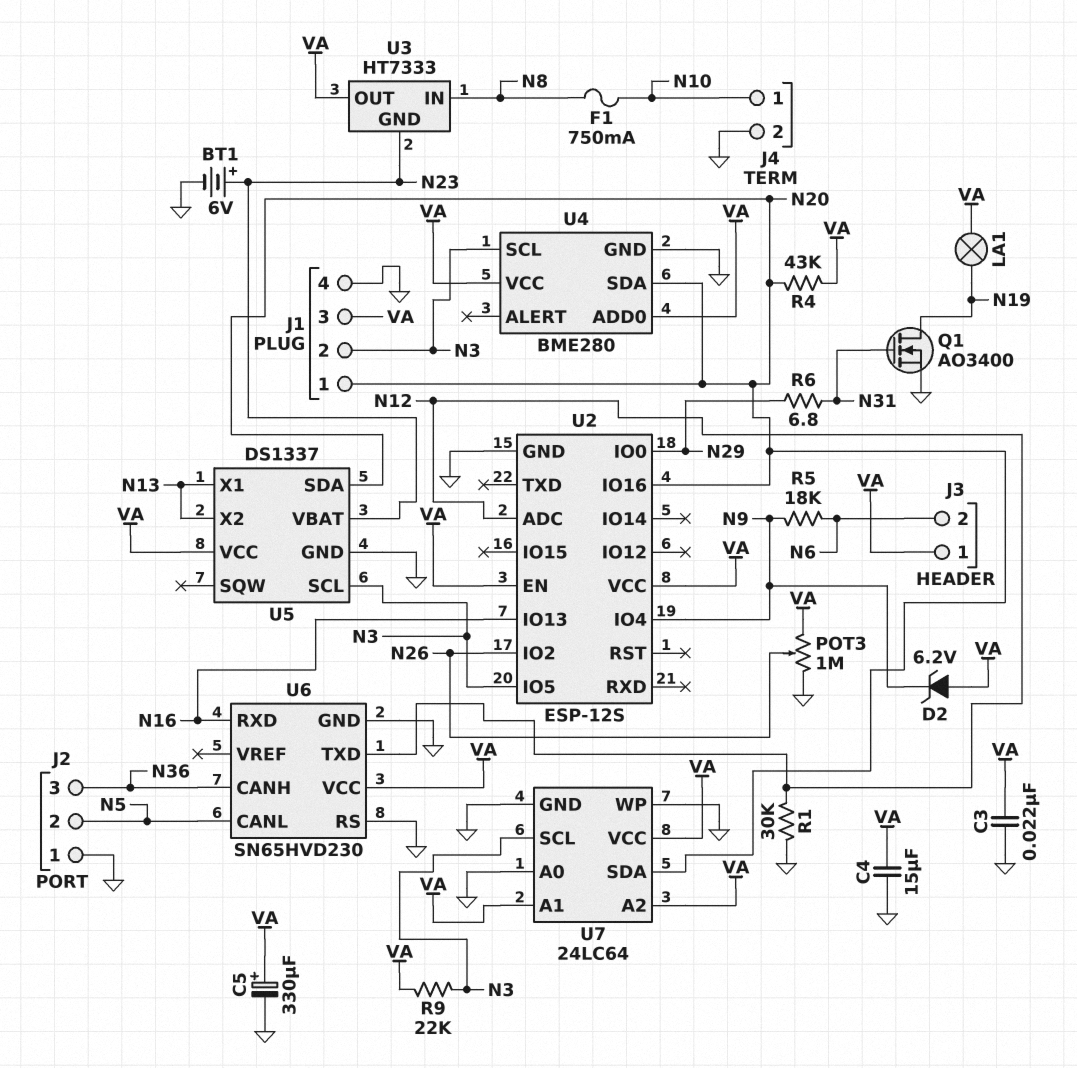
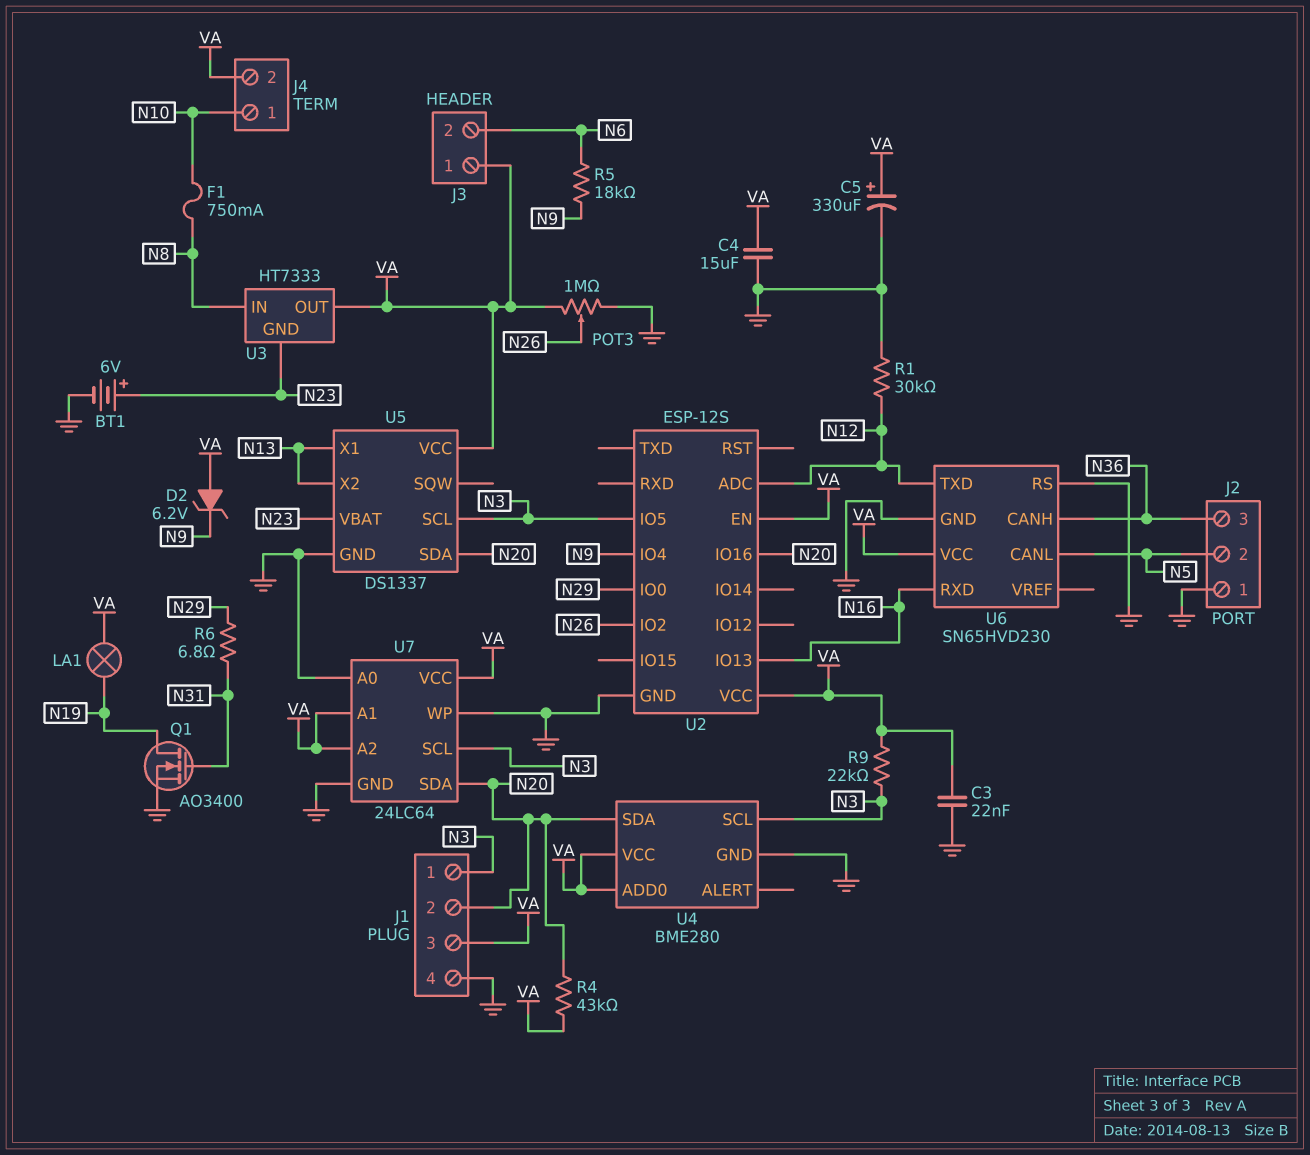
J1 pin 1: N20 -> N3
J1 pin 2: N3 -> N20
J4 pin 2: GND -> VA

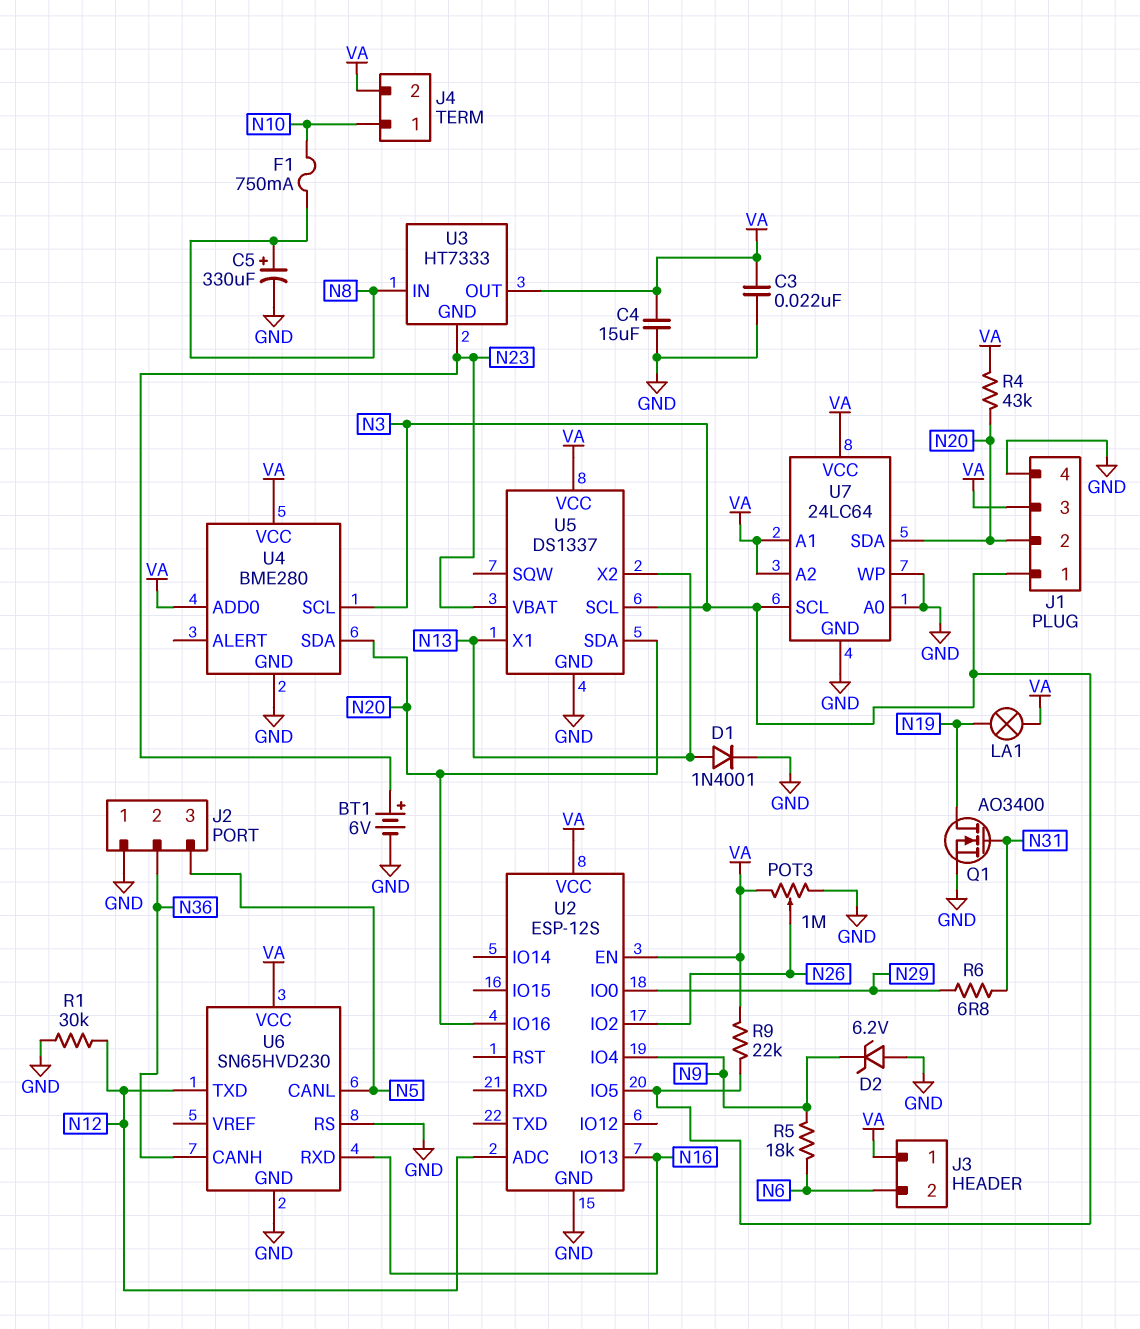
C5: 330uF (plus VA, minus GND) -> 330uF (plus N8, minus GND)
D1: none -> diode 1N4001 (A N13, K GND)
D2: zener 6.2V (A VA, K N9) -> zener 6.2V (A GND, K N9)
J2 pin 2: N5 -> N36
J2 pin 3: N36 -> N5

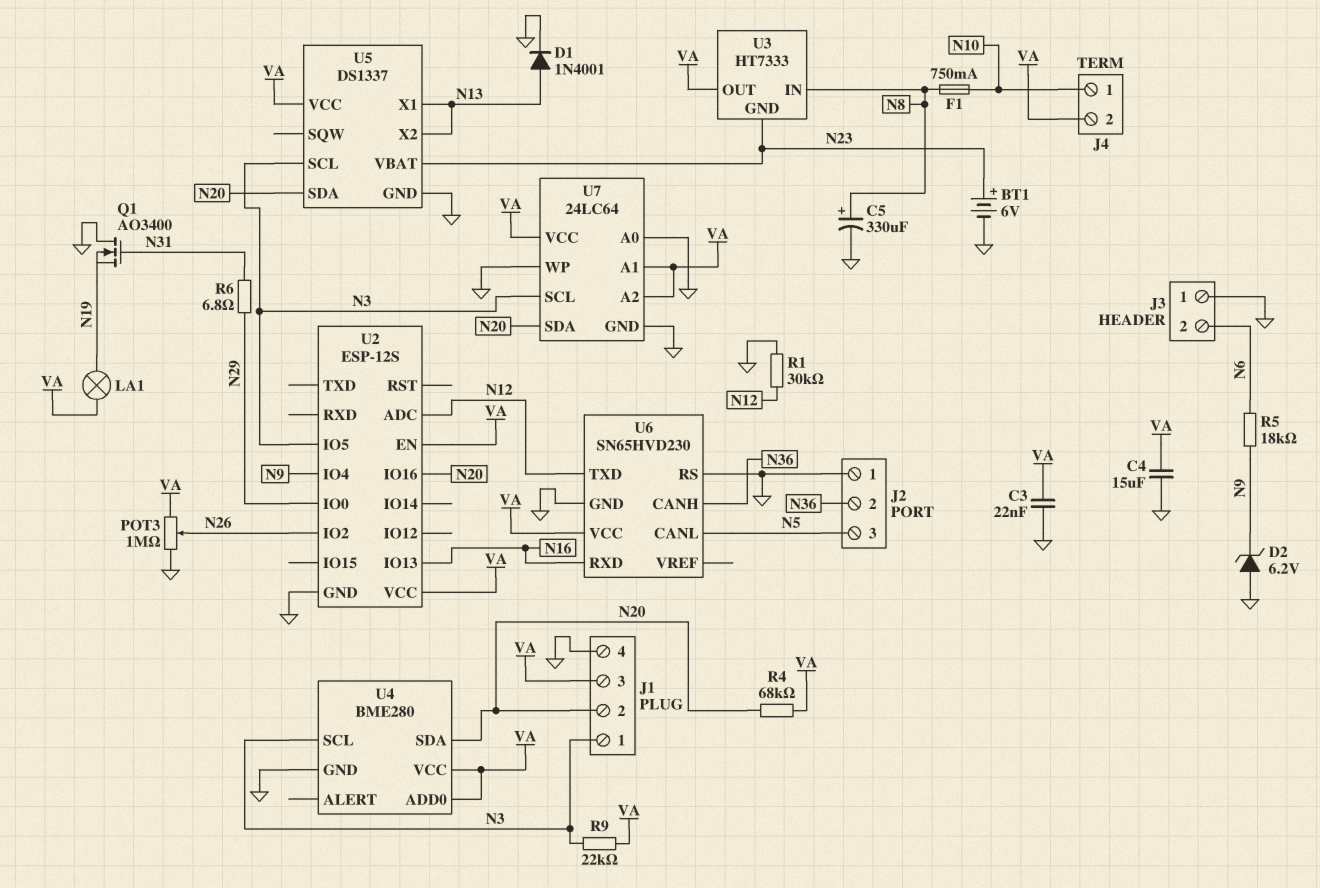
J3 pin 1: VA -> GND
Q1: NMOS AO3400 (G N31, D N19, S GND) -> NMOS AO3400 (G N31, D GND, S N19)
R4: 43k (N20, VA) -> 68k (N20, VA)

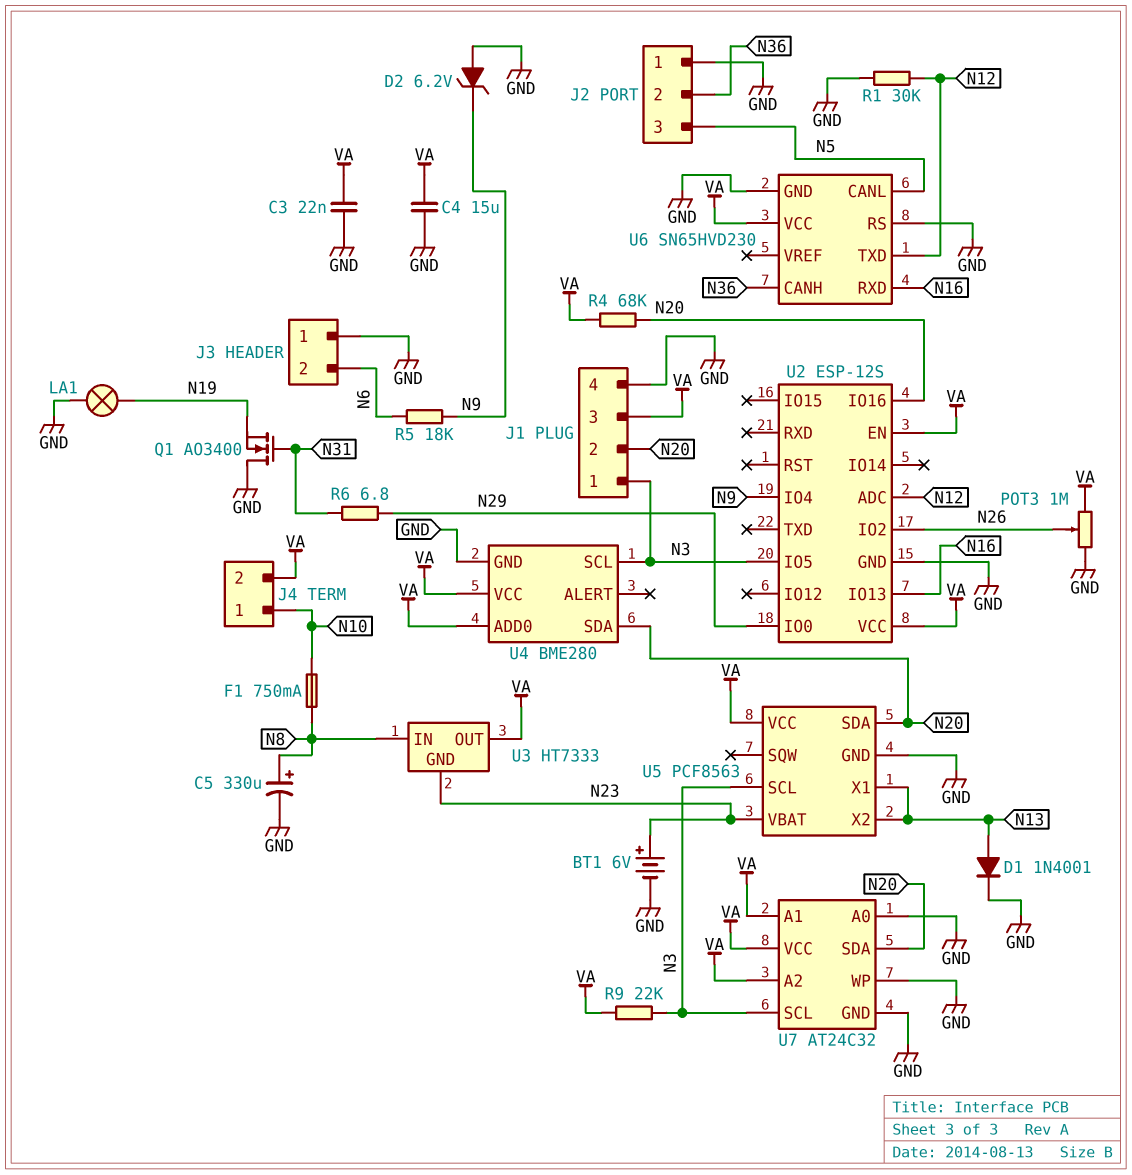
LA1: lamp (N19, VA) -> lamp (GND, N19)
U5: DS1337 -> PCF8563
U7: 24LC64 -> AT24C32

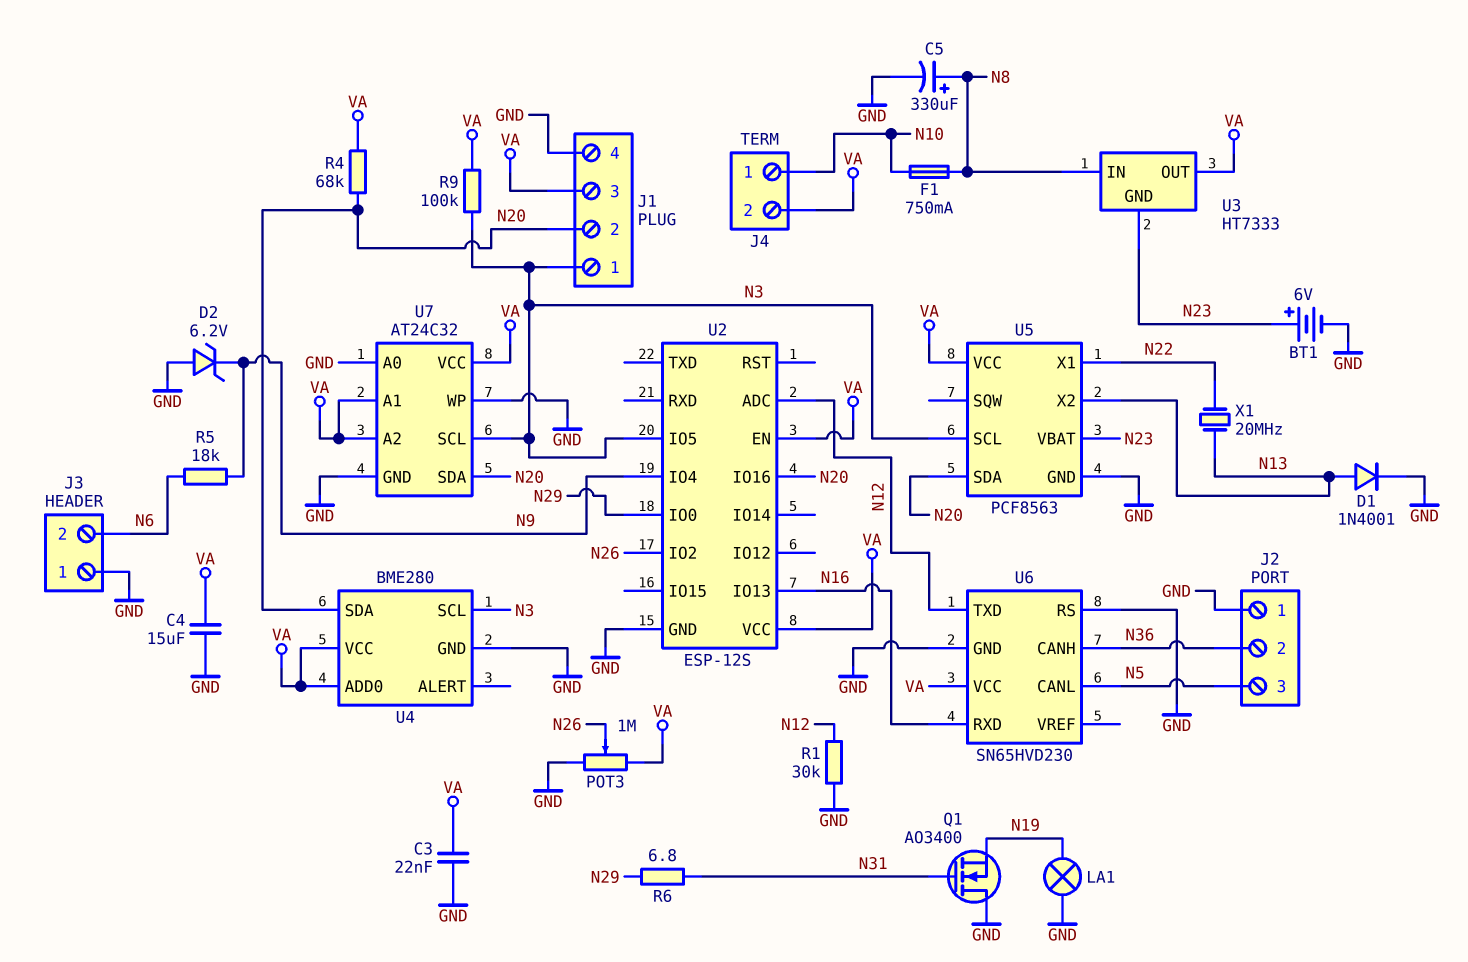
R9: 22k (N3, VA) -> 100k (N3, VA)
U5 pin X1: N13 -> N22
X1: none -> 20MHz (N13, N22)

